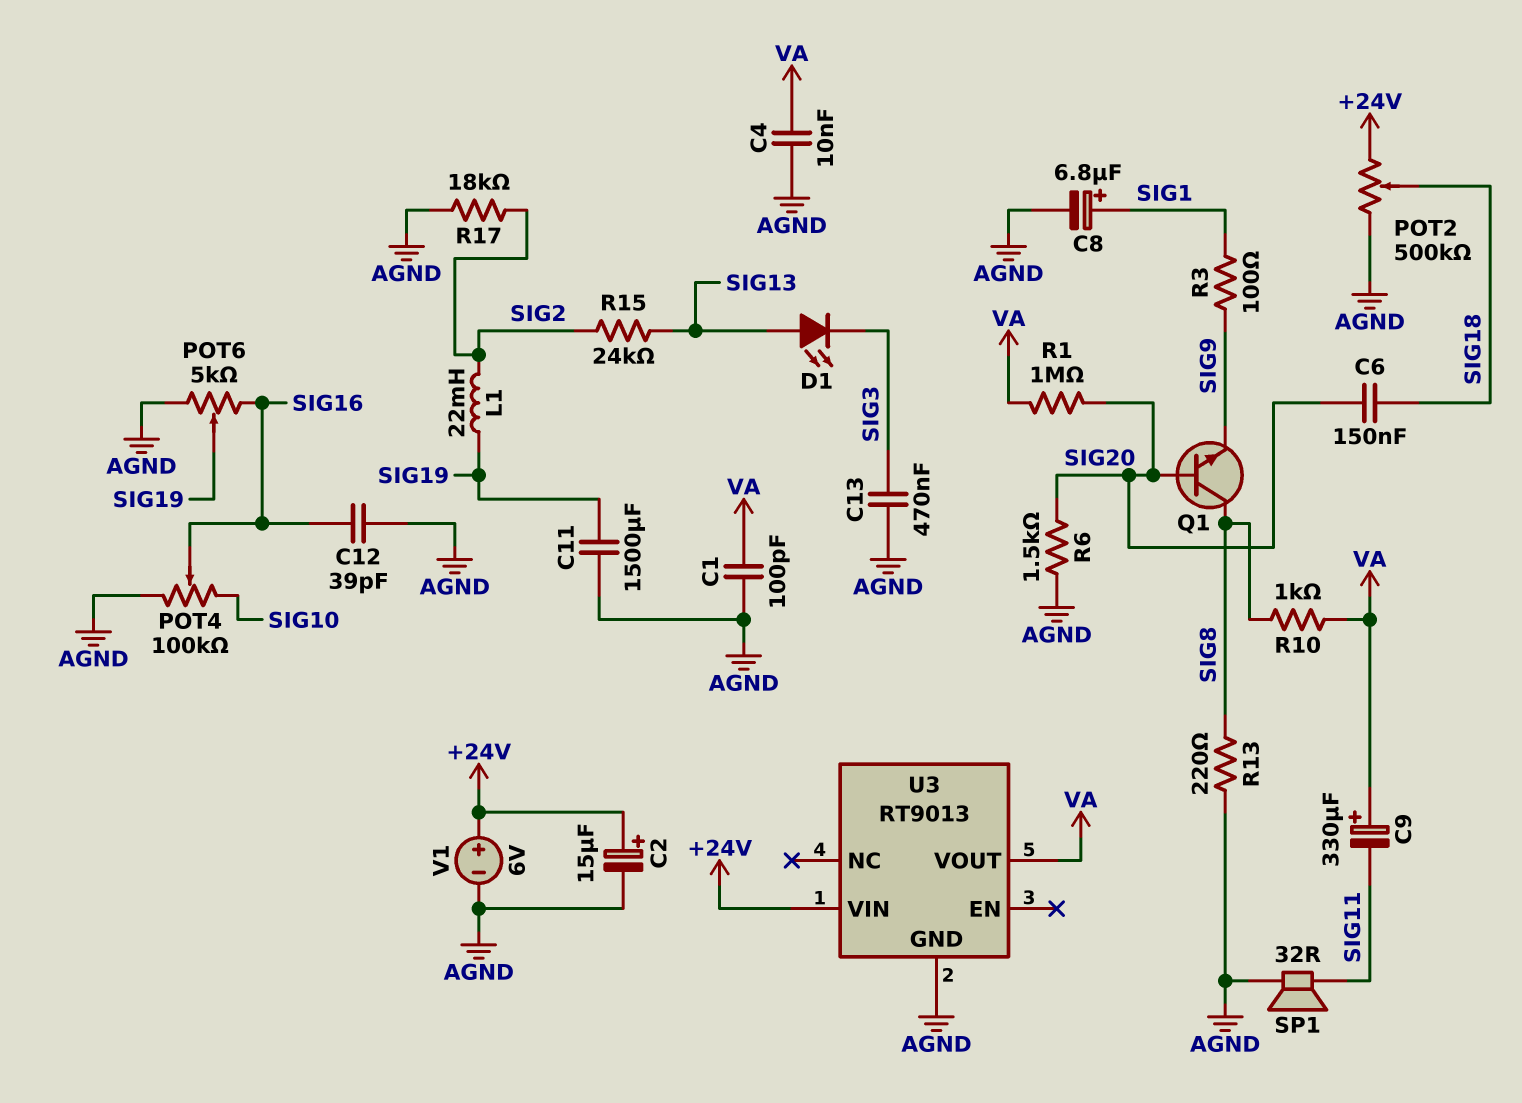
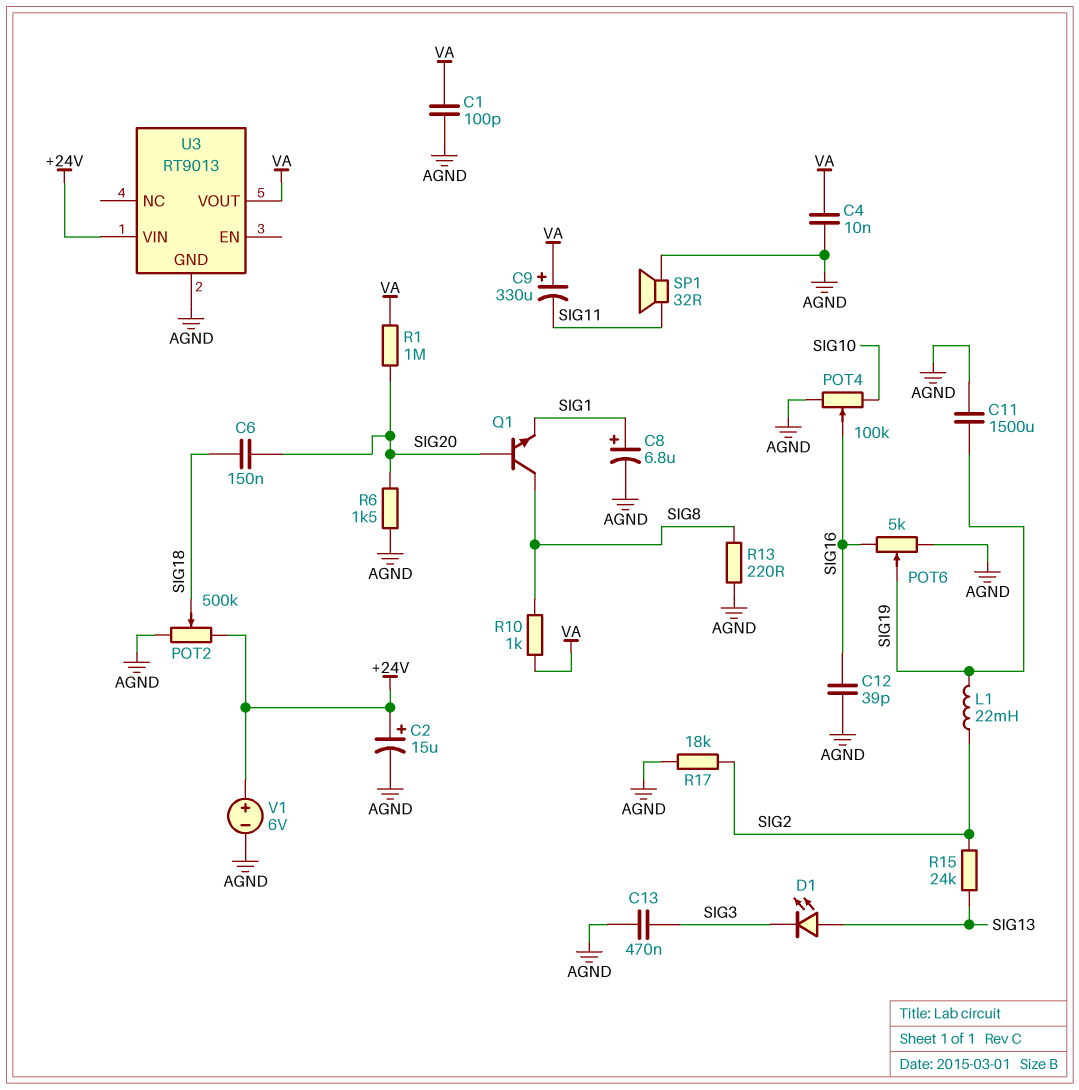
Q1: NPN (B SIG20, C SIG8, E SIG9) -> NPN (B SIG20, C SIG8, E SIG1)
R3: 100 (SIG1, SIG9) -> none

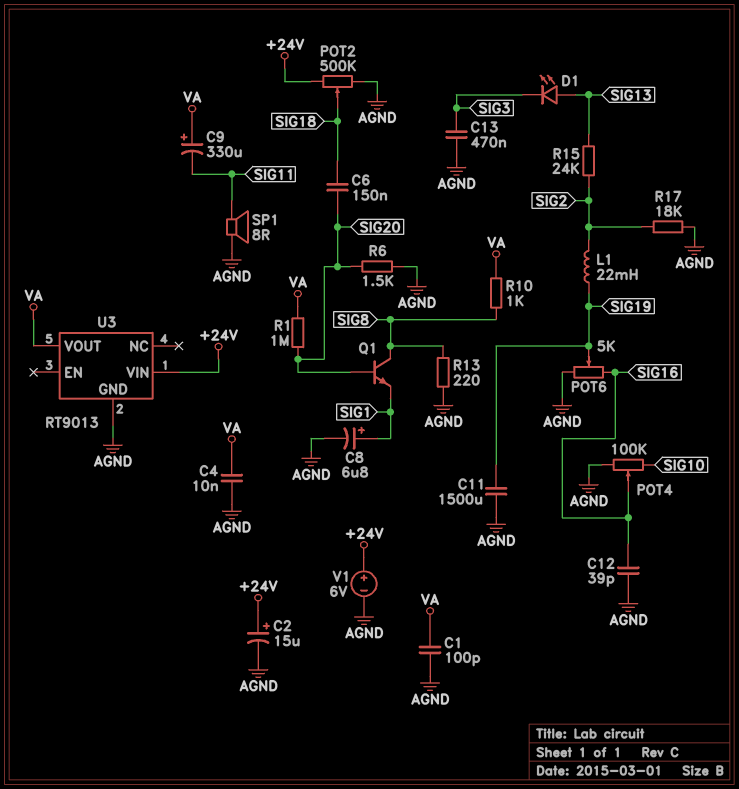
SP1: speaker 32R (AGND, SIG11) -> speaker 8R (AGND, SIG11)

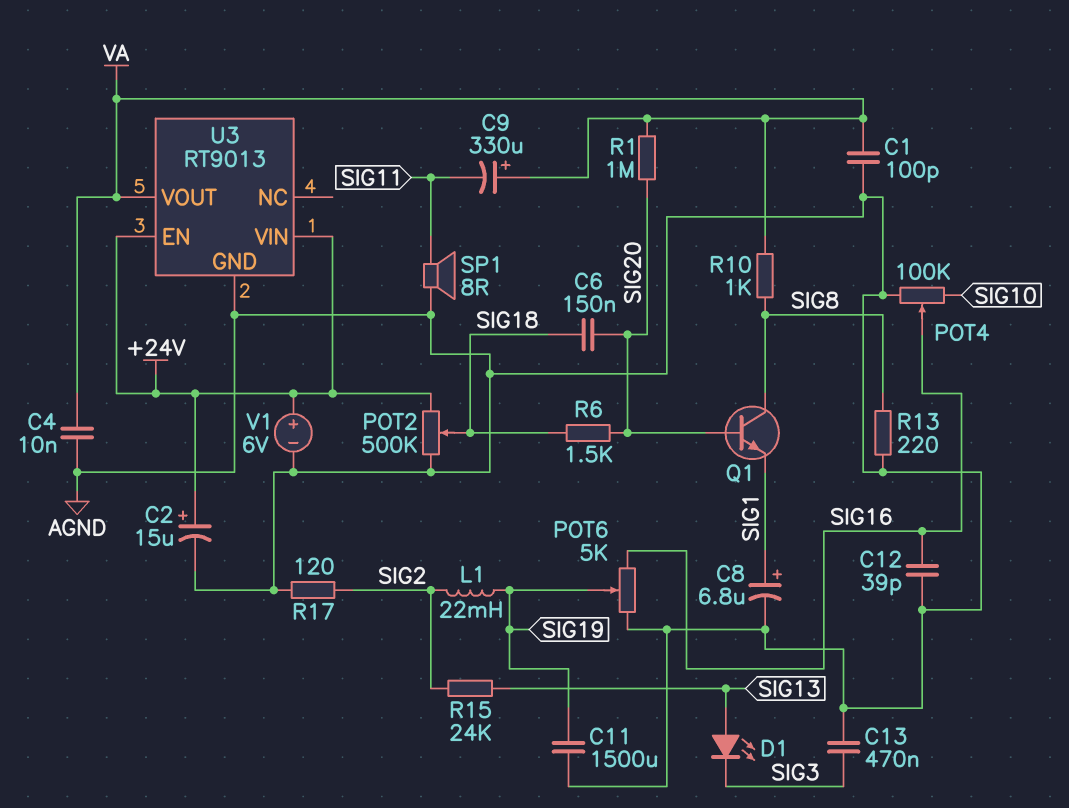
R6: 1.5k (AGND, SIG20) -> 1.5k (SIG18, SIG20)
R17: 18k (AGND, SIG2) -> 120 (AGND, SIG2)
U3 pin EN: none -> +24V

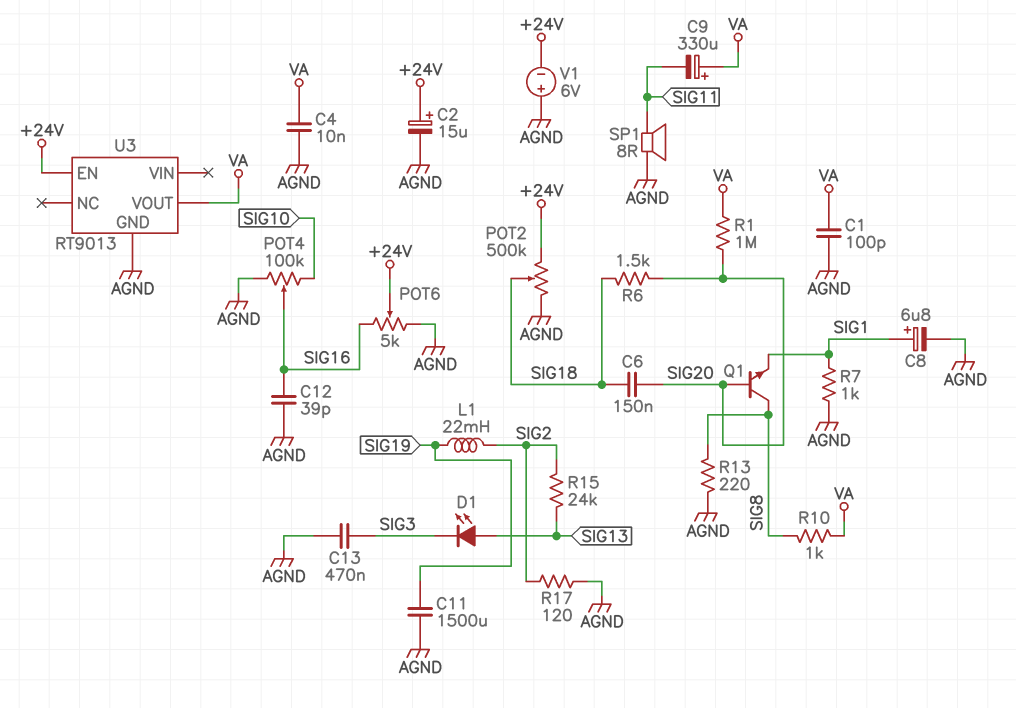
POT6: 5k (AGND, SIG16, wiper SIG19) -> 5k (AGND, SIG16, wiper +24V)
R7: none -> 1k (AGND, SIG1)
U3 pin VIN: +24V -> none
V1: 6V (plus +24V, minus AGND) -> 6V (plus AGND, minus +24V)

